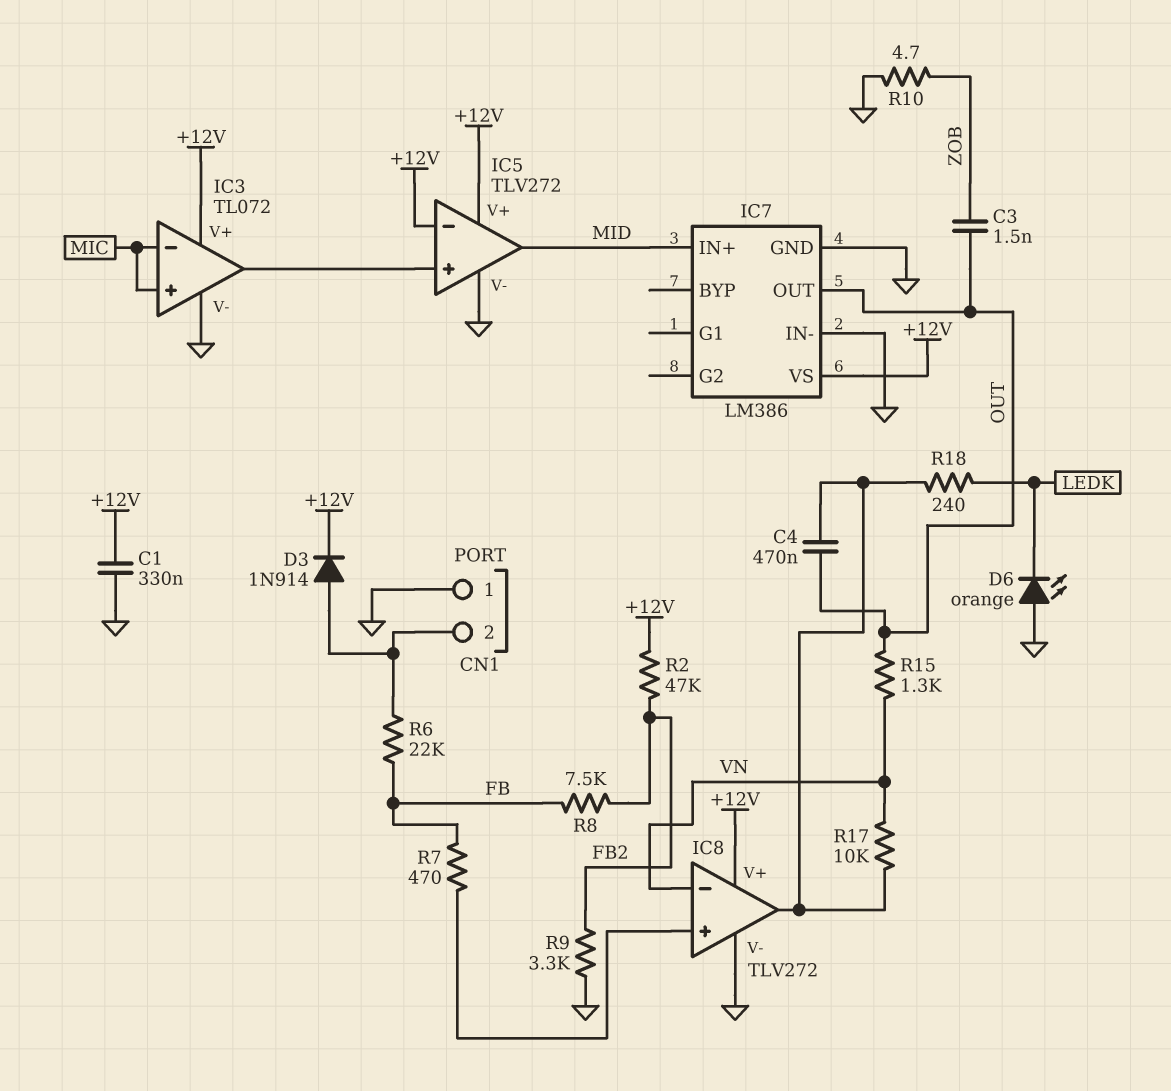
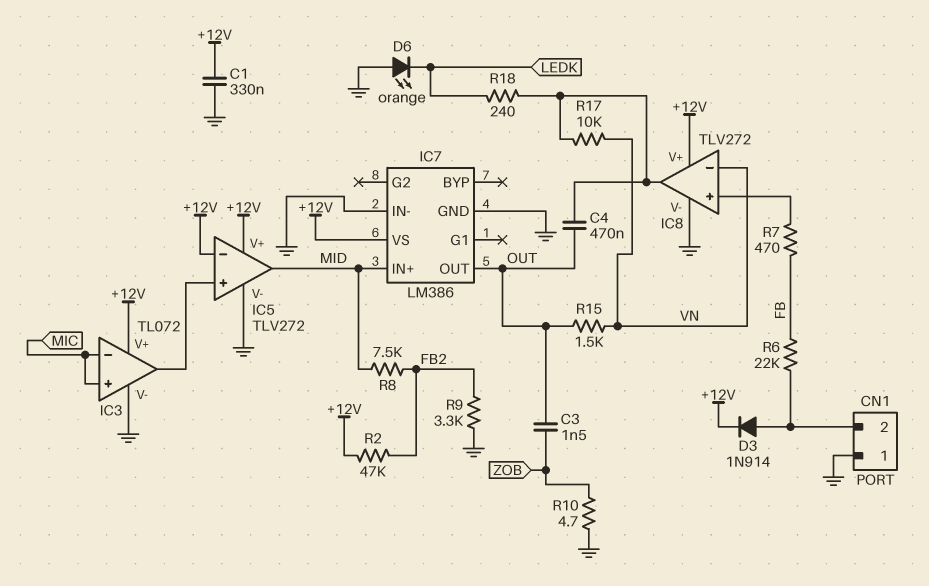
R8: 7.5k (FB, FB2) -> 7.5k (FB2, MID)
R15: 1.3k (OUT, VN) -> 1.5k (OUT, VN)

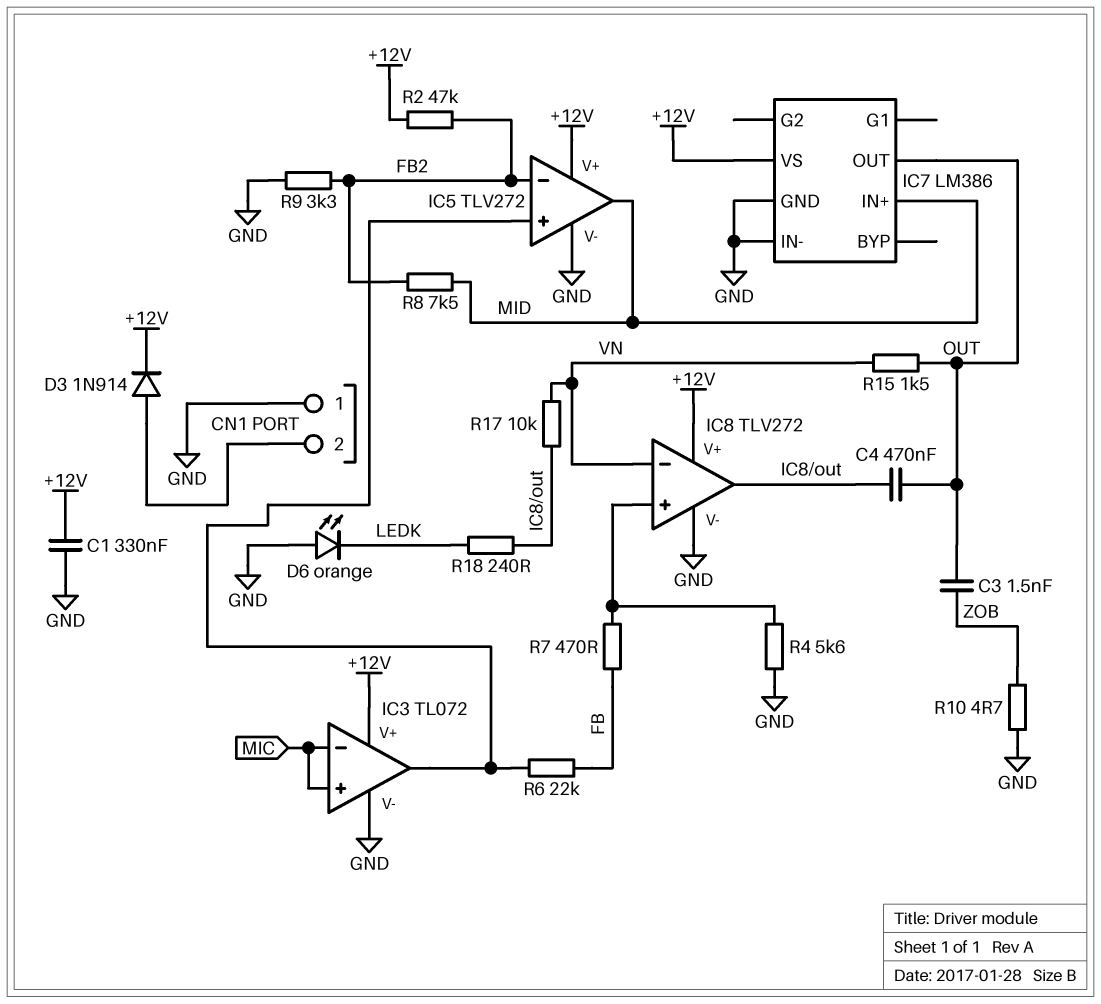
IC5 pin in-: +12V -> FB2
R4: none -> 5.6k (GND, IC8/in+)
R6: 22k (CN1/2, FB) -> 22k (FB, IC3/out)

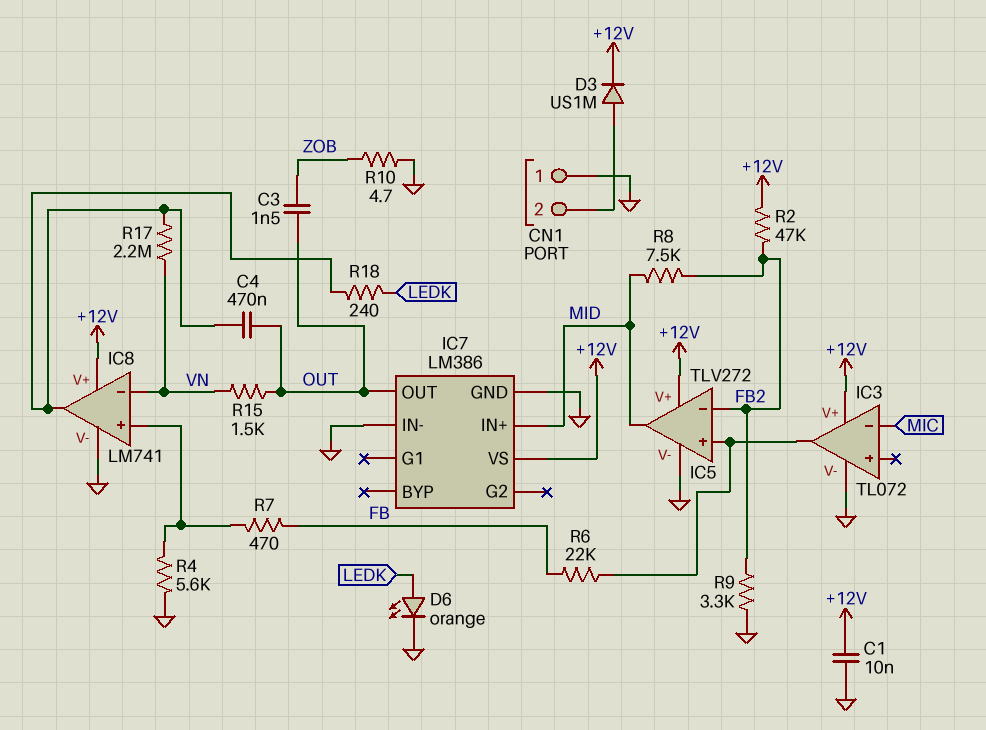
C1: 330nF (+12V, GND) -> 10nF (+12V, GND)
D3: diode 1N914 (A CN1/2, K +12V) -> diode US1M (A CN1/2, K +12V)
D6: LED orange (A GND, K LEDK) -> LED orange (A LEDK, K GND)
IC3 pin in+: MIC -> none
IC8: TLV272 -> LM741
R17: 10k (IC8/out, VN) -> 2.2M (IC8/out, VN)

